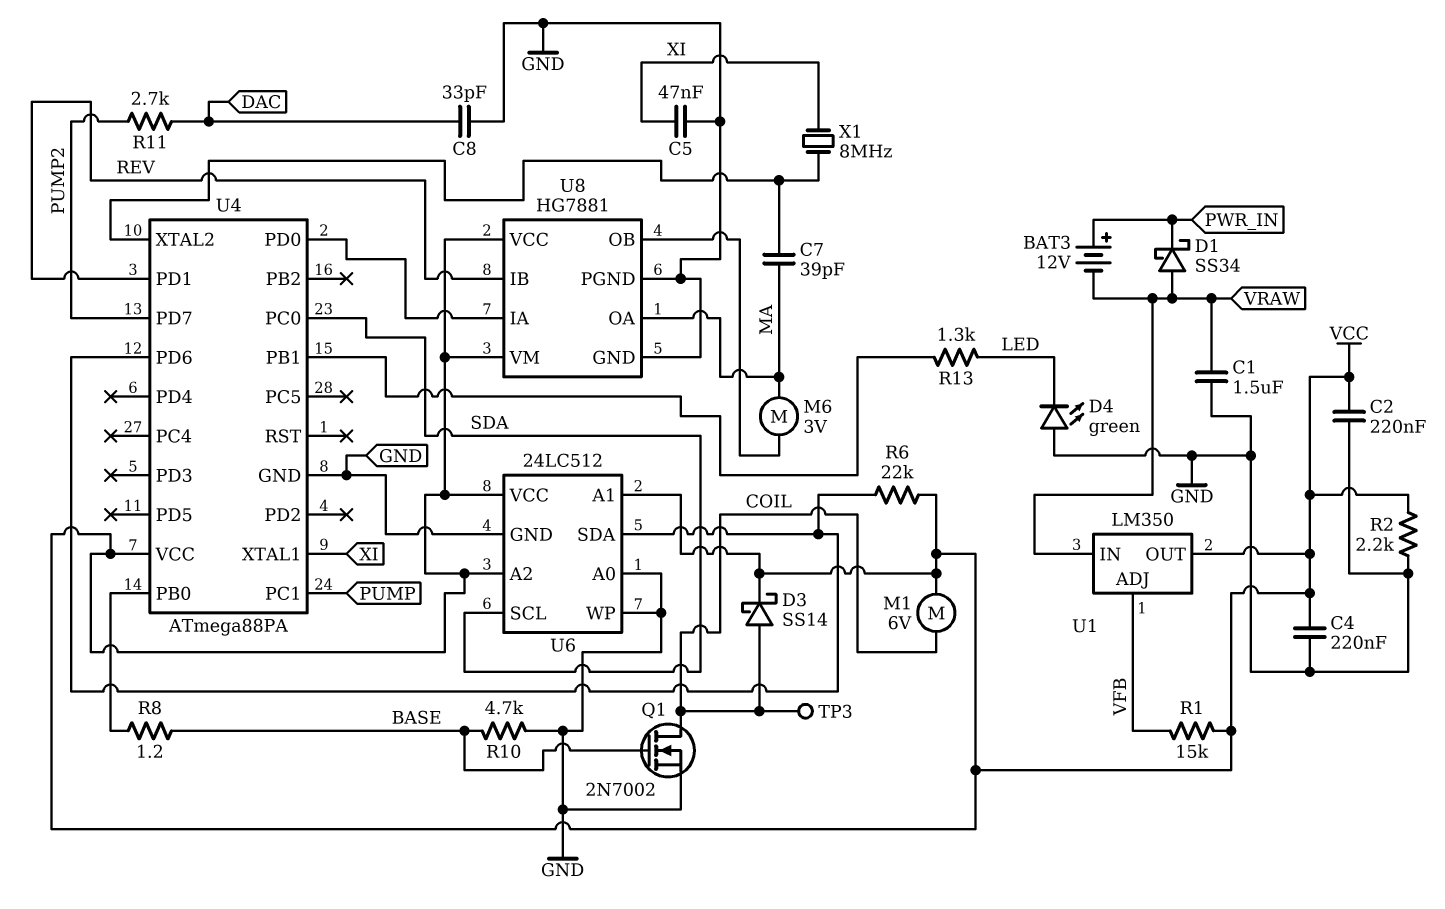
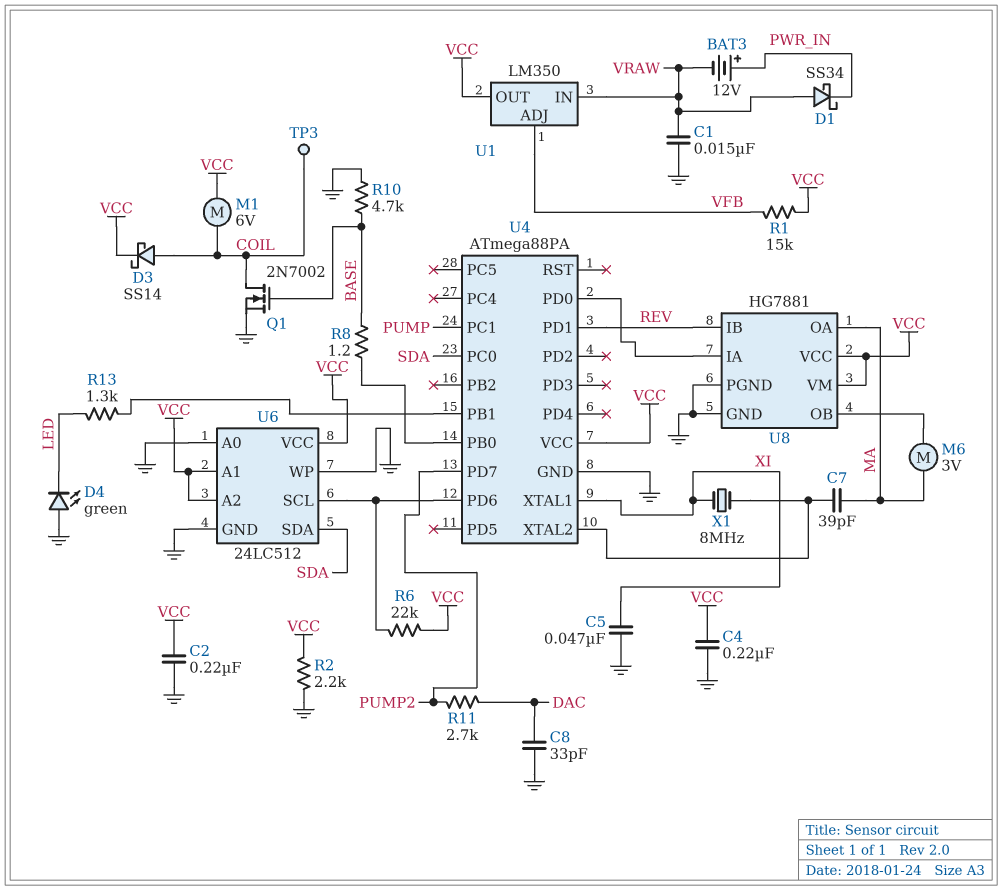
C1: 1.5uF (GND, VRAW) -> 15nF (GND, VRAW)
U6 pin SCL: SDA -> U4/PD6
U6 pin SDA: U4/PD6 -> SDA

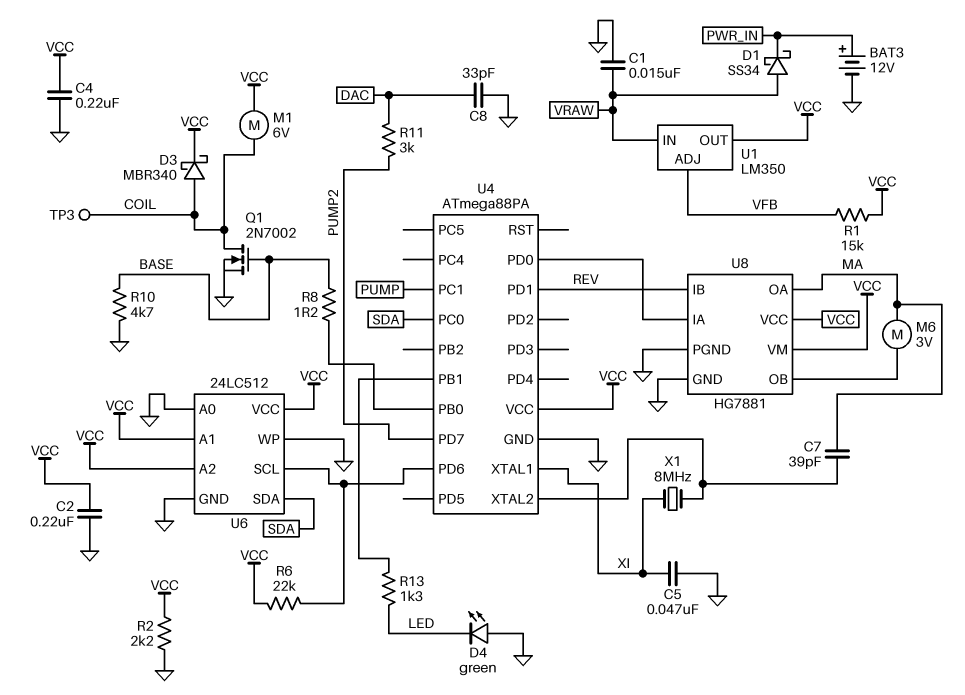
BAT3: 12V (plus PWR_IN, minus VRAW) -> 12V (plus PWR_IN, minus GND)
D3: schottky SS14 (A COIL, K VCC) -> schottky MBR340 (A COIL, K VCC)
R11: 2.7k (DAC, PUMP2) -> 3k (DAC, PUMP2)

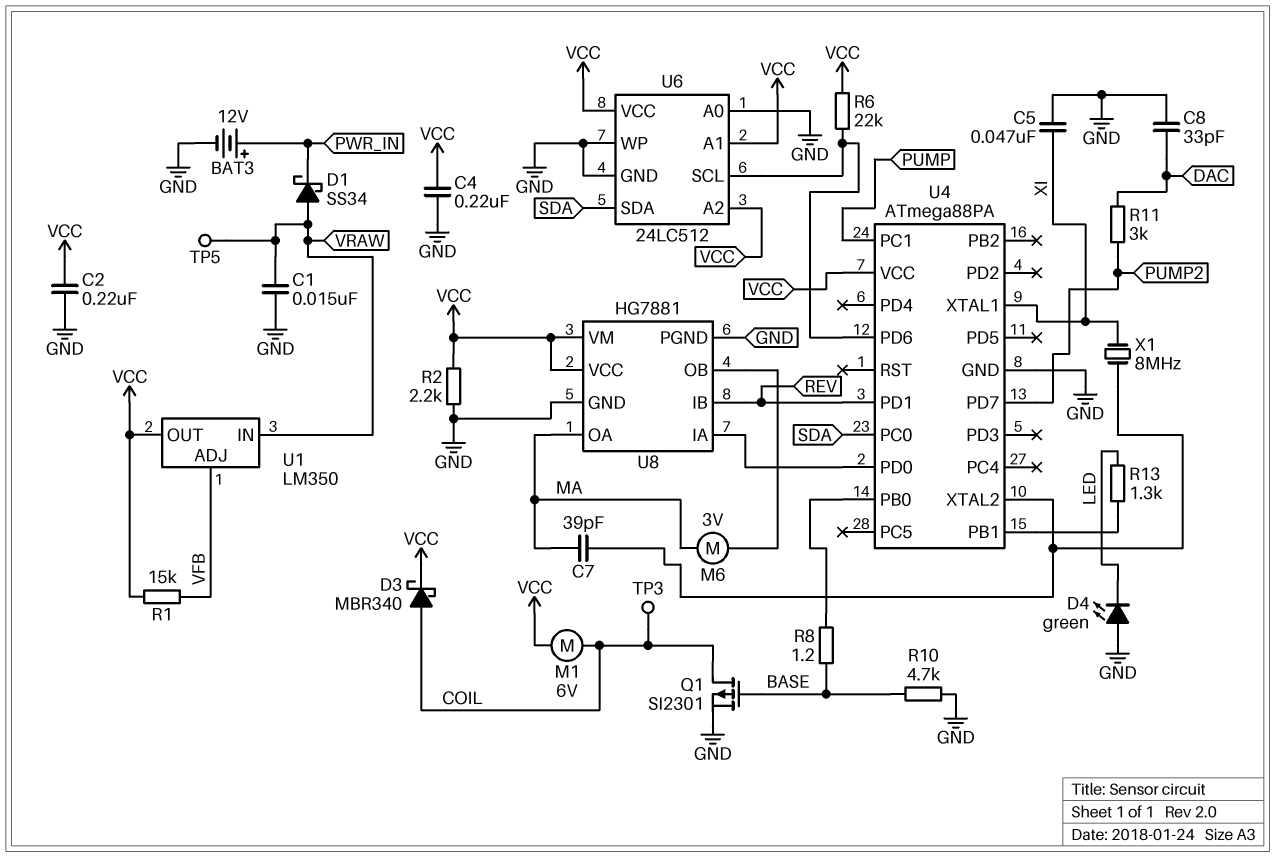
Q1: NMOS 2N7002 (G BASE, D COIL, S GND) -> PMOS SI2301 (G BASE, D COIL, S GND)
TP5: none -> test point (VRAW)

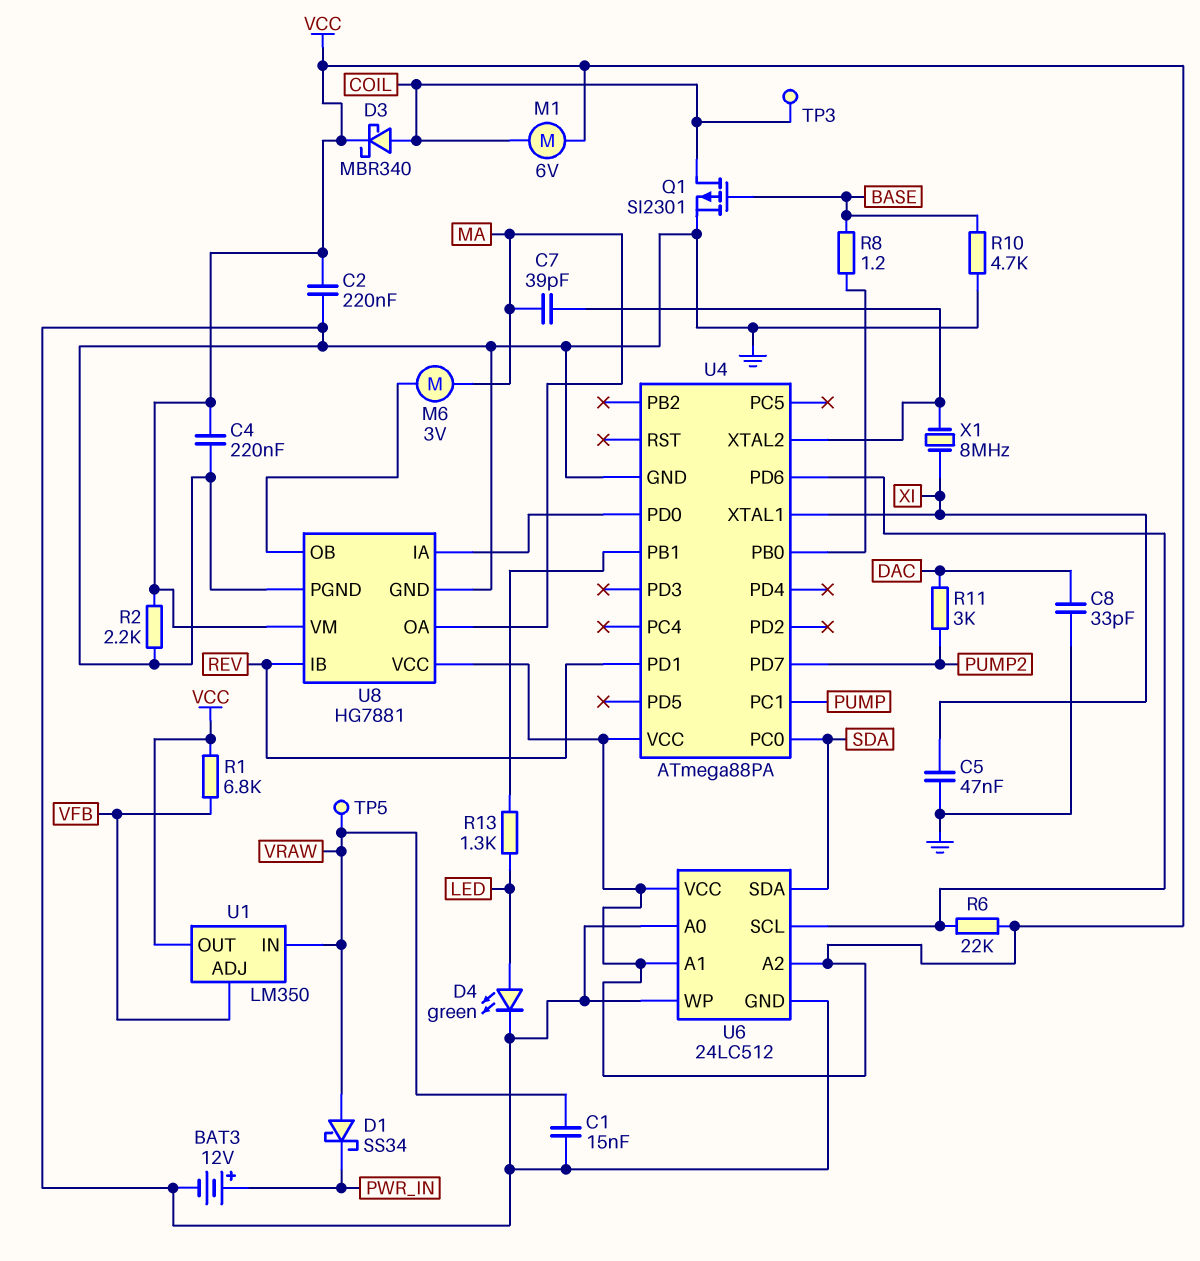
D4: LED green (A GND, K LED) -> LED green (A LED, K GND)
R1: 15k (VCC, VFB) -> 6.8k (VCC, VFB)

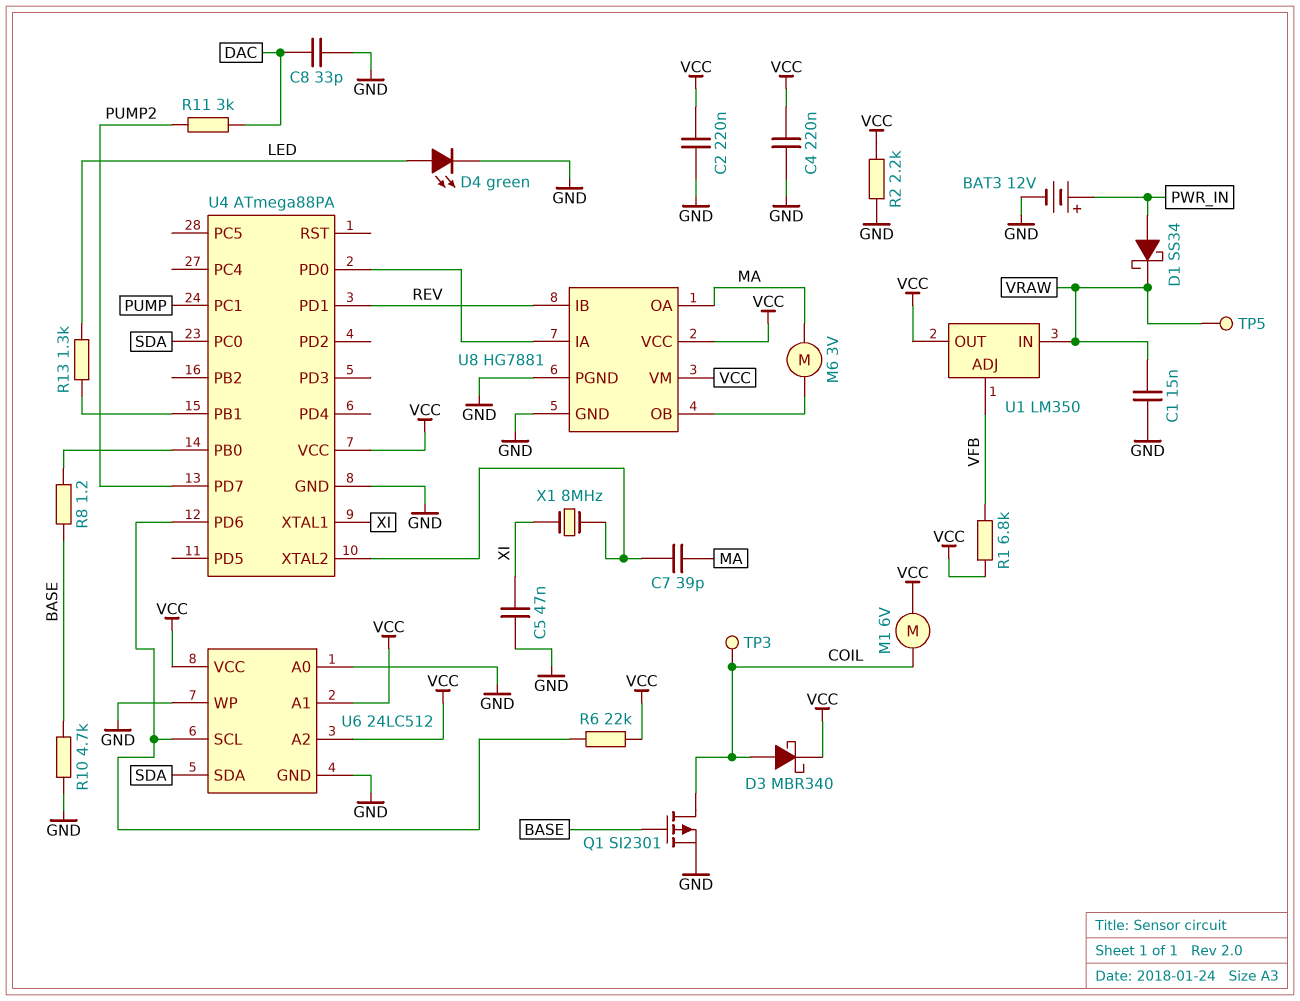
D1: schottky SS34 (A VRAW, K PWR_IN) -> schottky SS34 (A PWR_IN, K VRAW)

